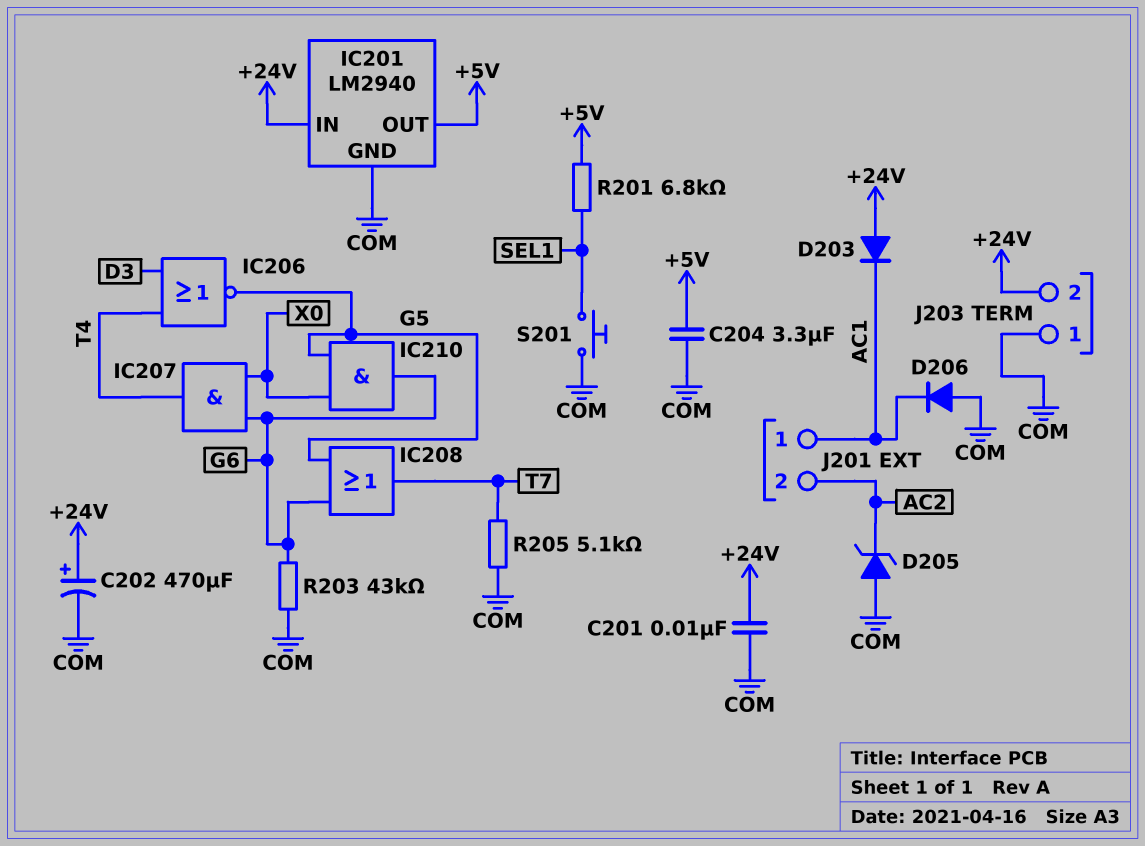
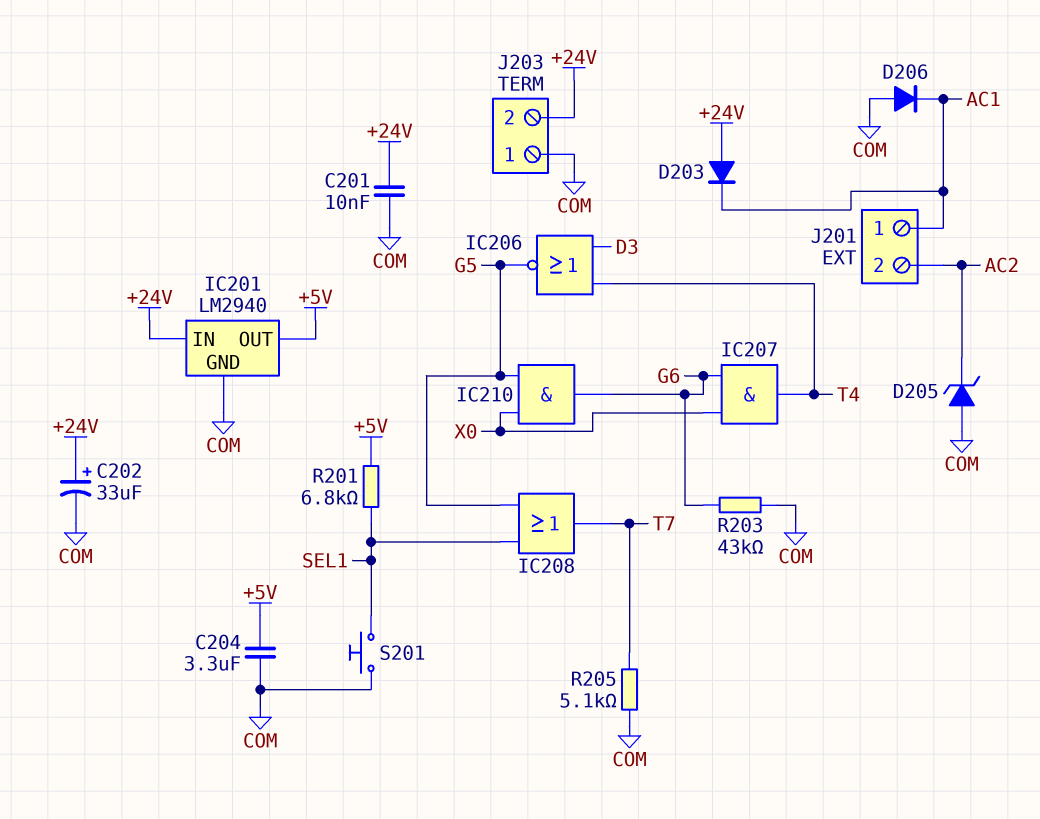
C202: 470uF (plus +24V, minus COM) -> 33uF (plus +24V, minus COM)
IC208: OR (in G5, in G6, out T7) -> OR (in G5, in SEL1, out T7)

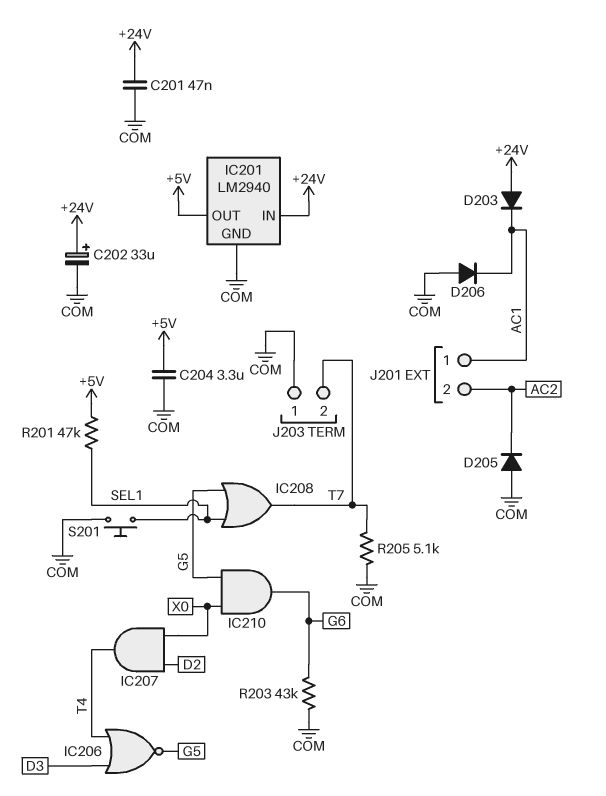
C201: 10nF (+24V, COM) -> 47nF (+24V, COM)
D205: zener (A COM, K AC2) -> diode (A COM, K AC2)
IC207: AND (in G6, in X0, out T4) -> AND (in D2, in X0, out T4)
J203 pin 2: +24V -> T7
R201: 6.8k (+5V, SEL1) -> 47k (+5V, SEL1)

